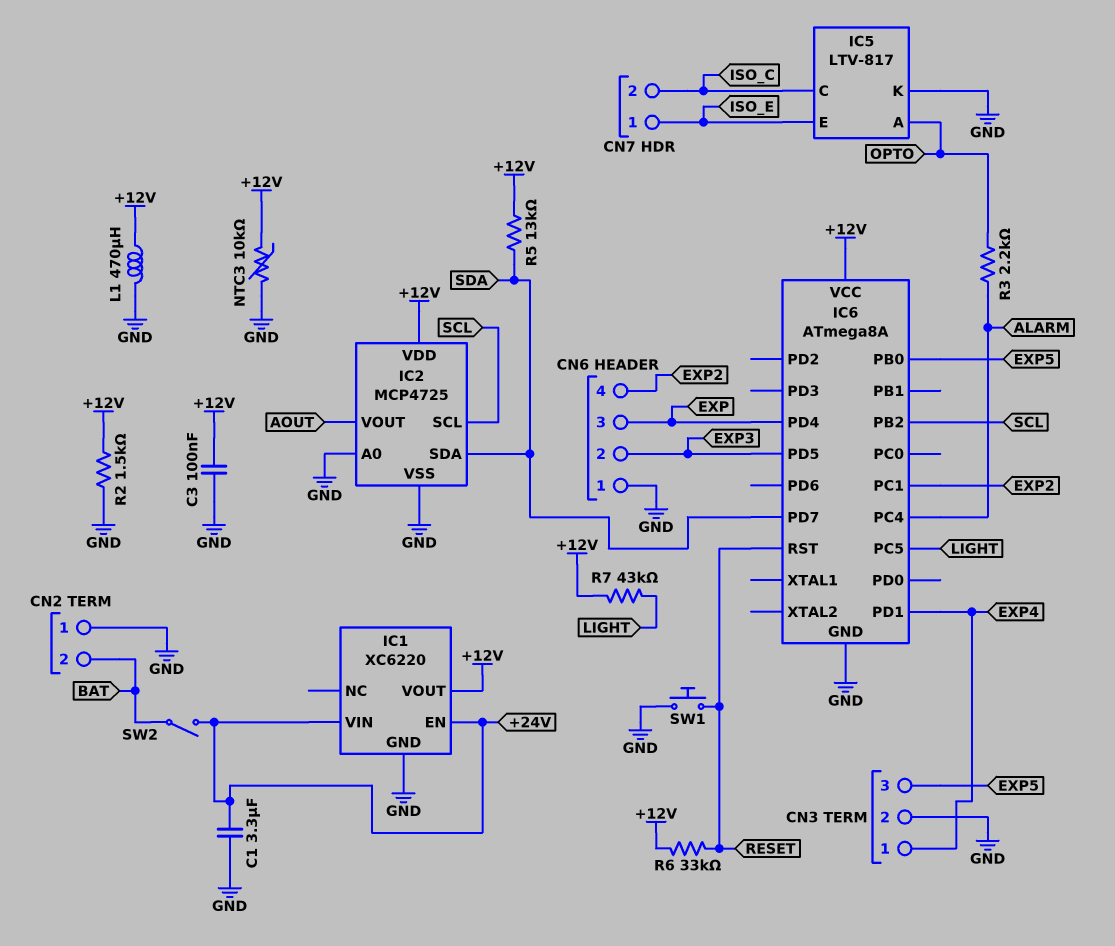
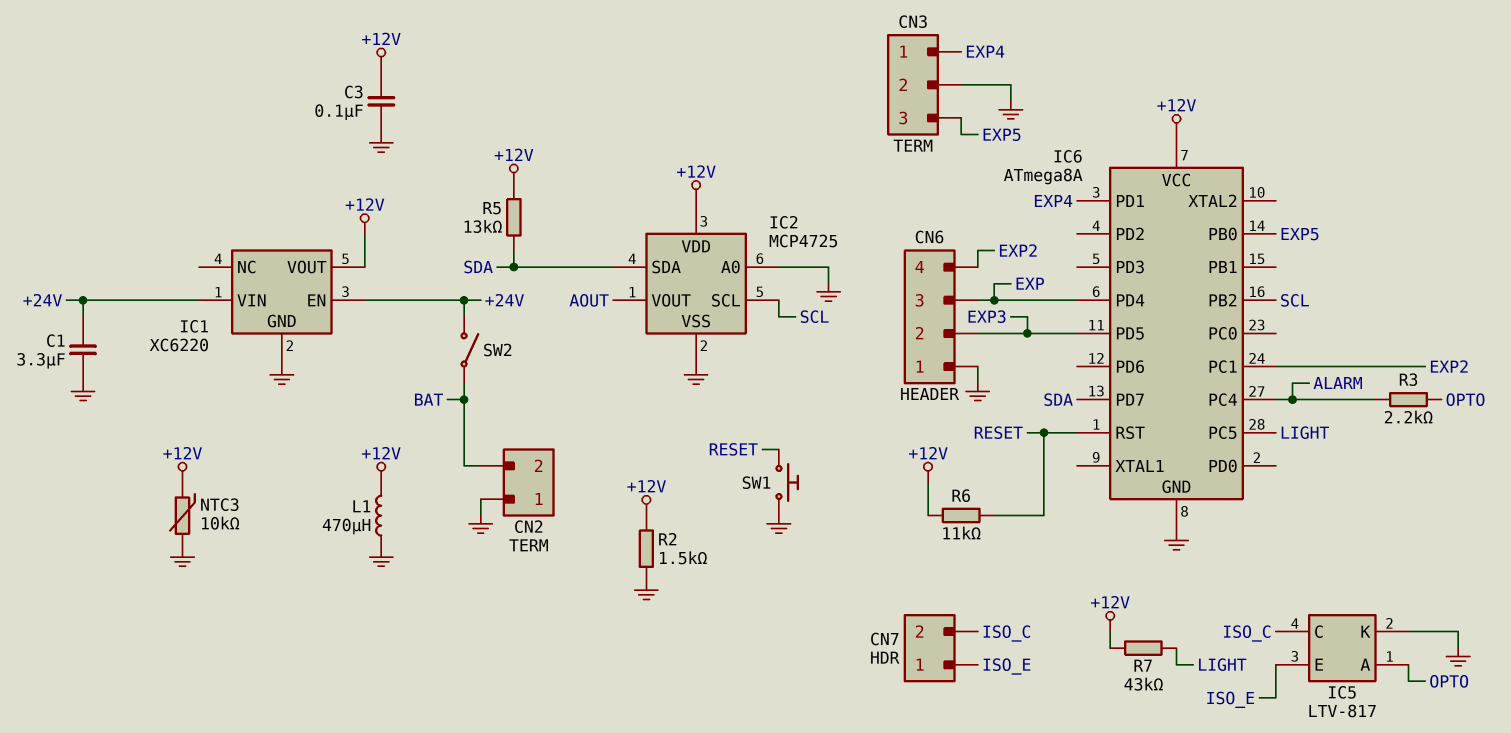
R6: 33k (+12V, RESET) -> 11k (+12V, RESET)

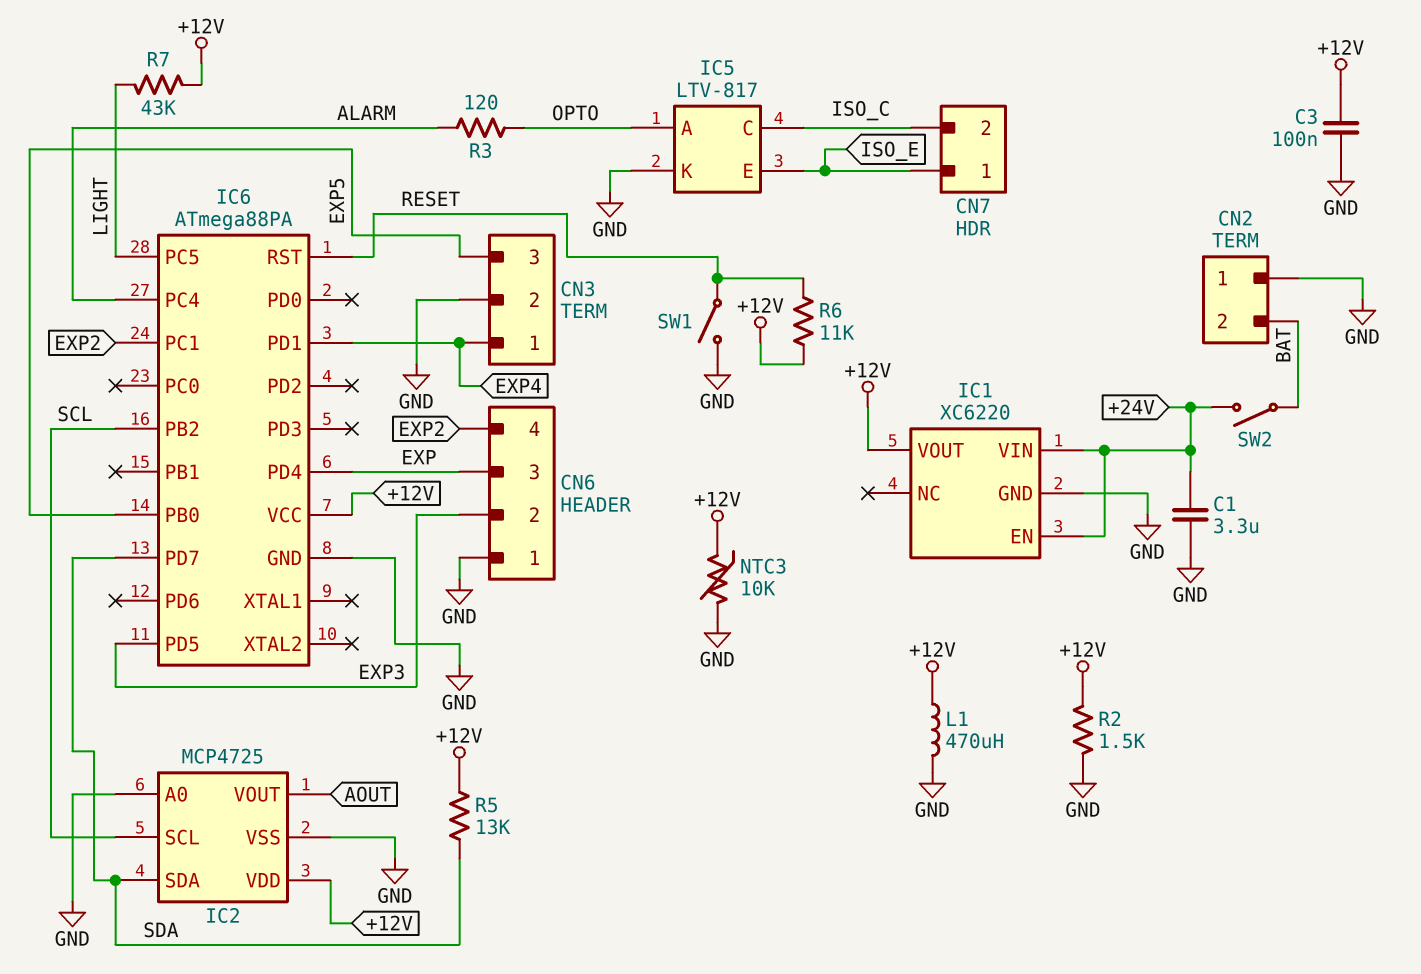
IC6: ATmega8A -> ATmega88PA
R3: 2.2k (ALARM, OPTO) -> 120 (ALARM, OPTO)
SW1: button (GND, RESET) -> switch (GND, RESET)

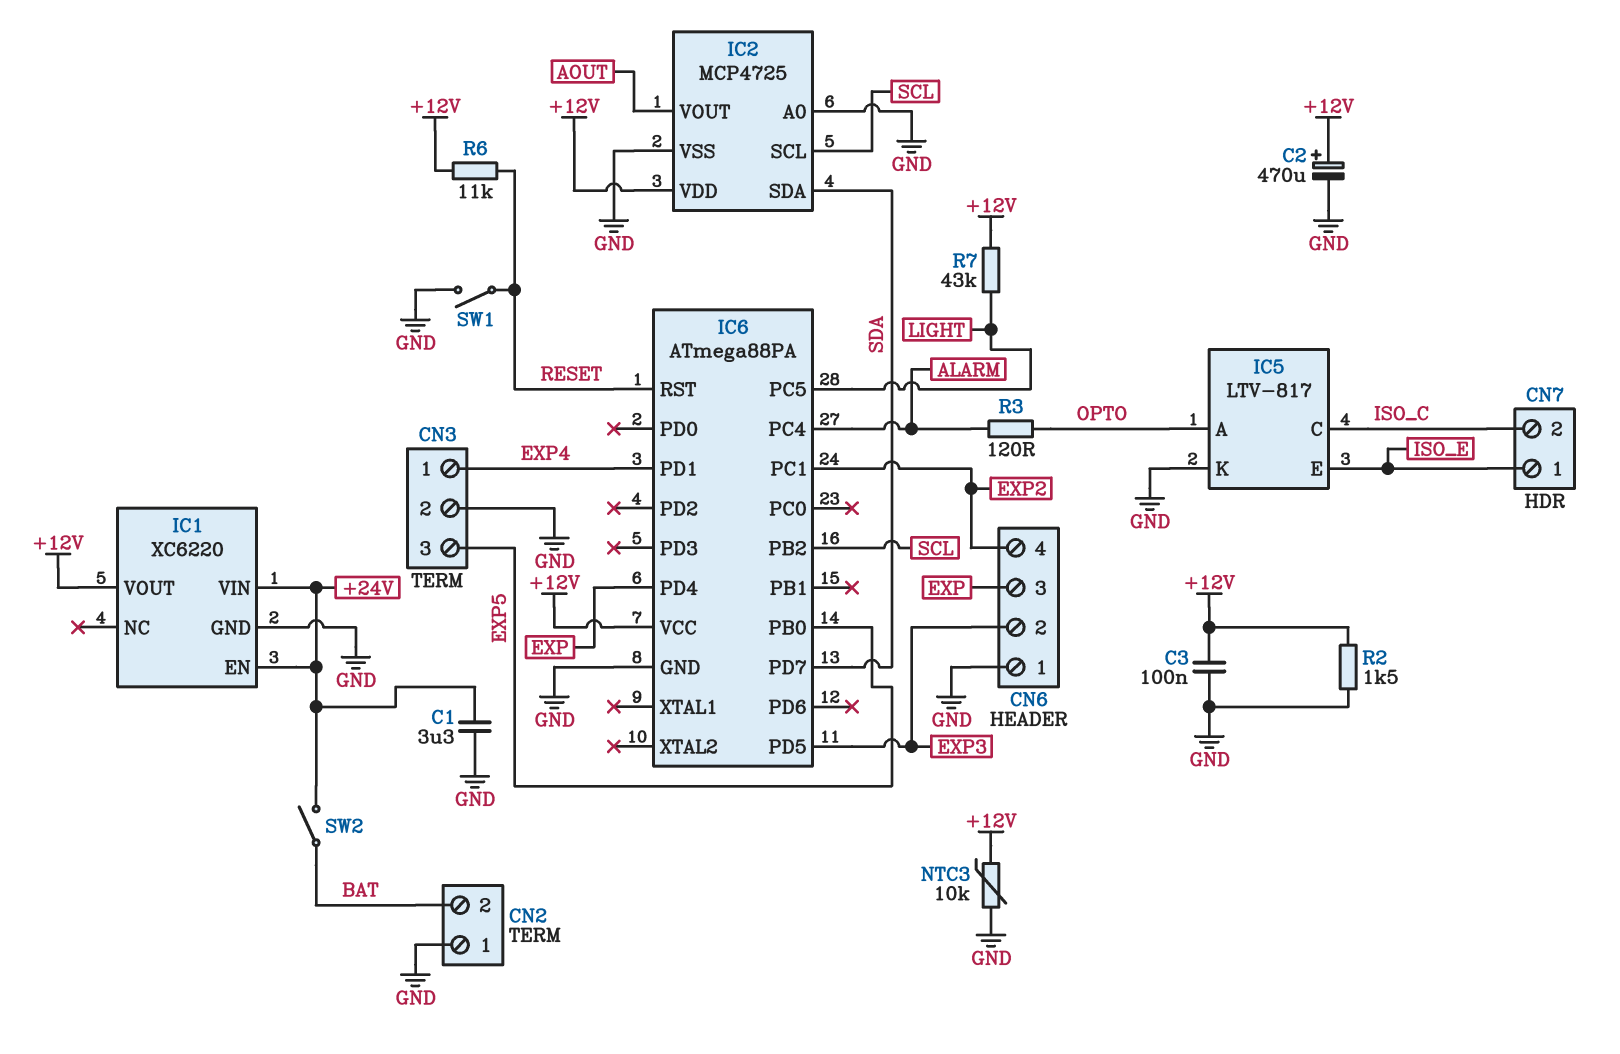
C2: none -> 470uF (plus +12V, minus GND)
L1: 470uH (+12V, GND) -> none
R5: 13k (+12V, SDA) -> none

